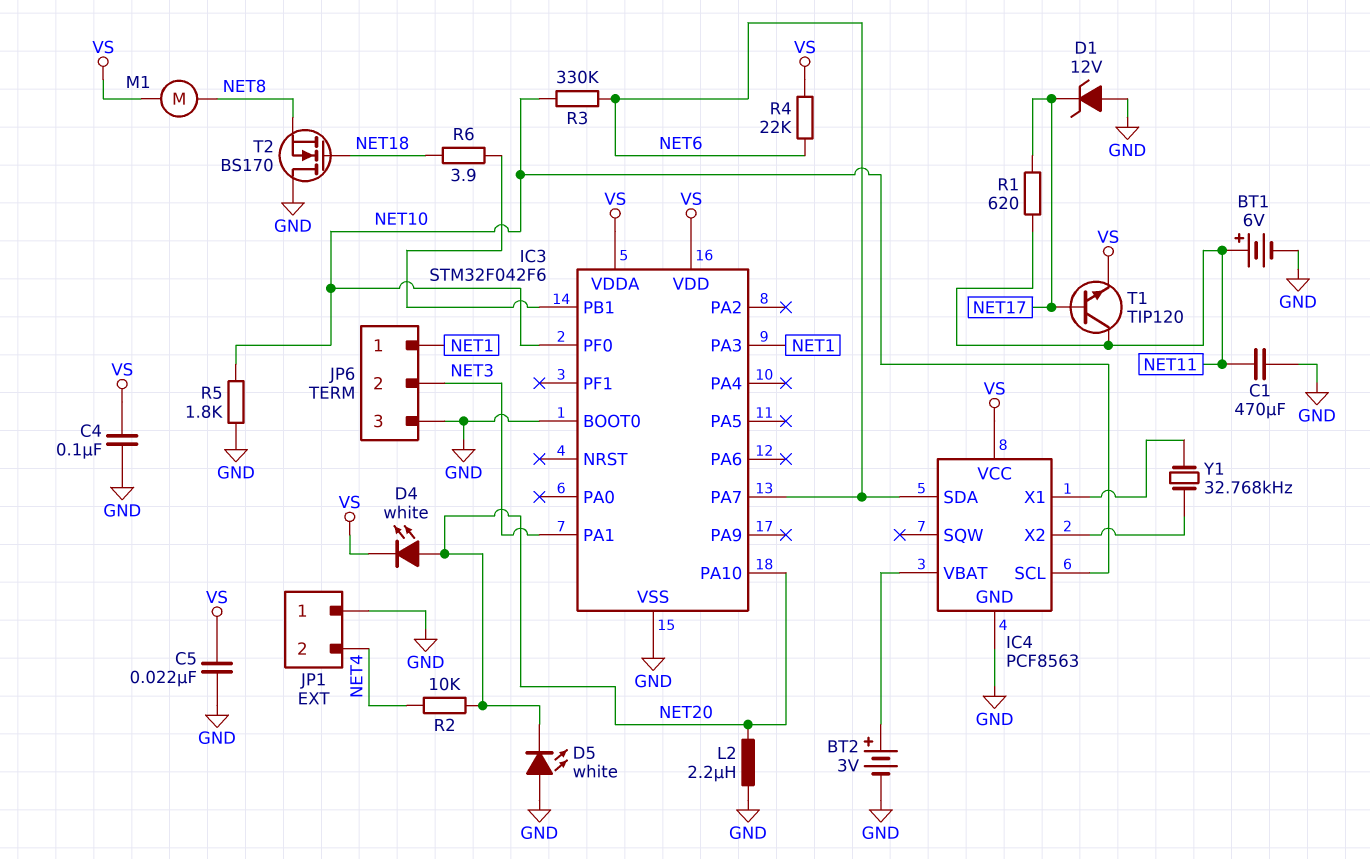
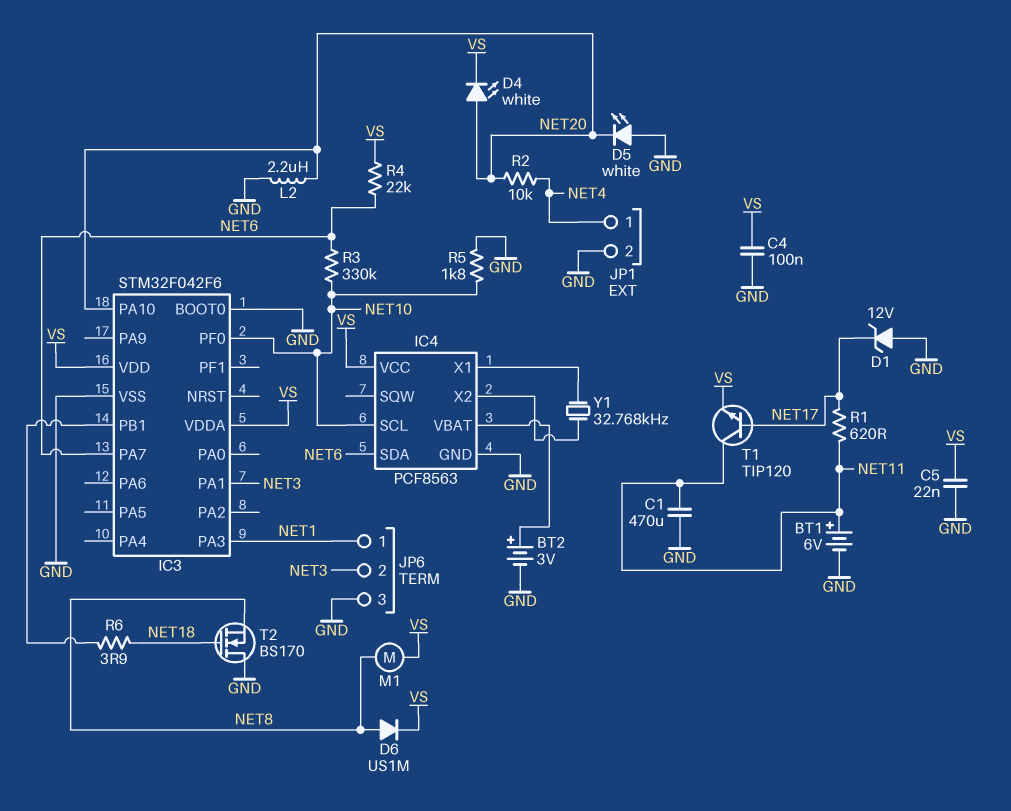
D6: none -> diode US1M (A NET8, K VS)
JP1 pin 1: GND -> NET4
JP1 pin 2: NET4 -> GND

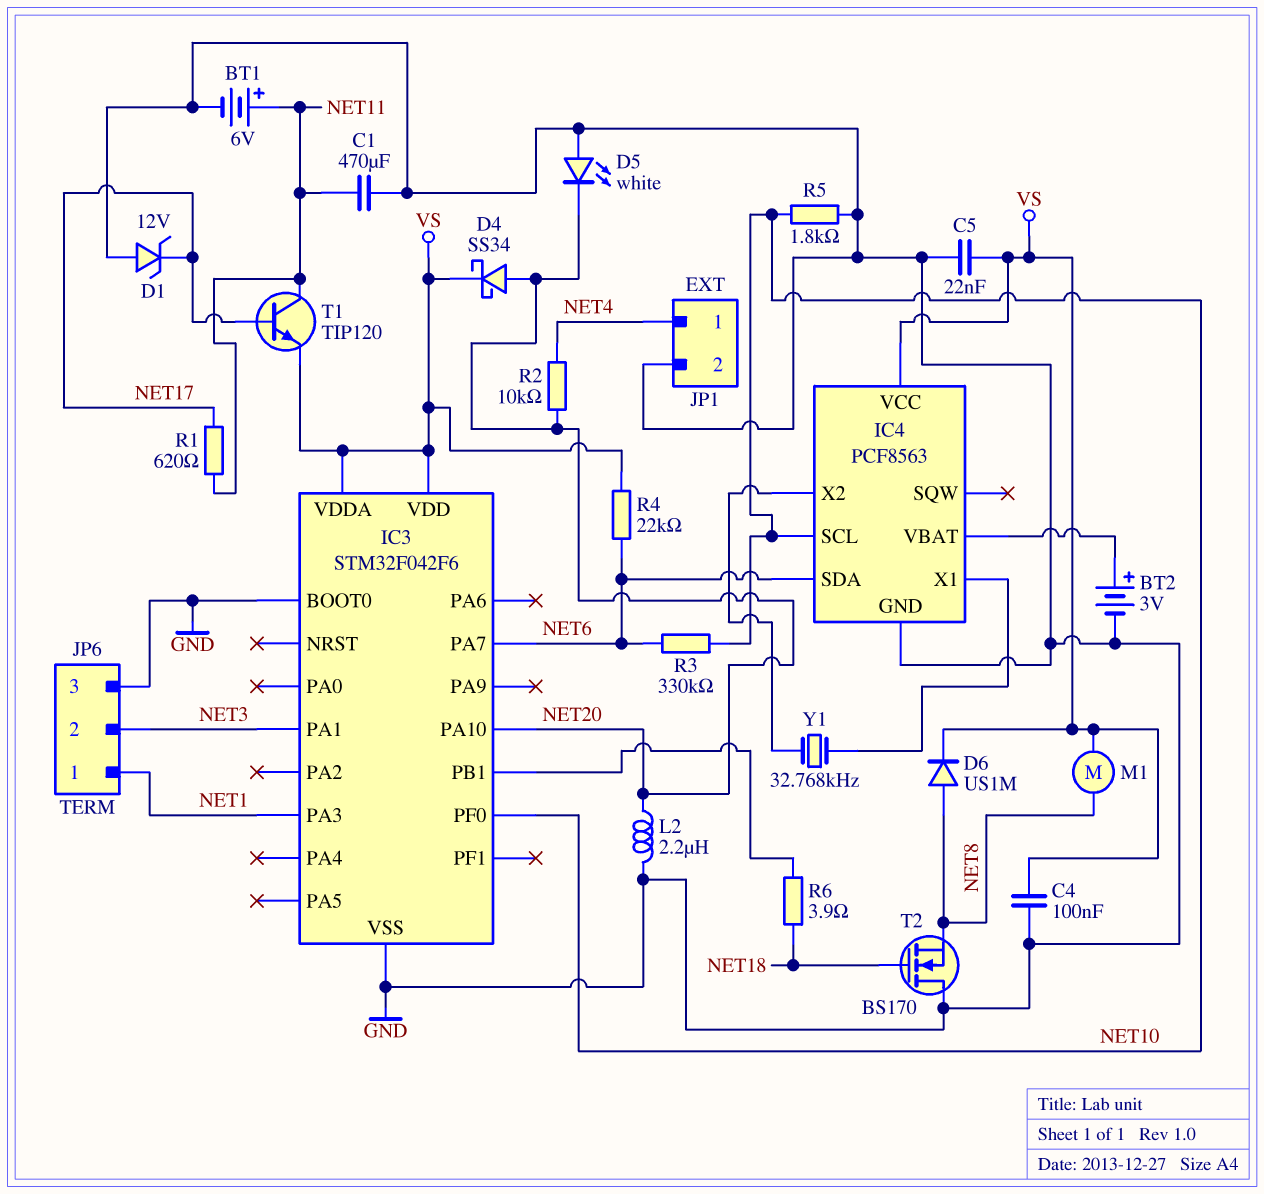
D4: LED white (A NET20, K VS) -> schottky SS34 (A NET20, K VS)

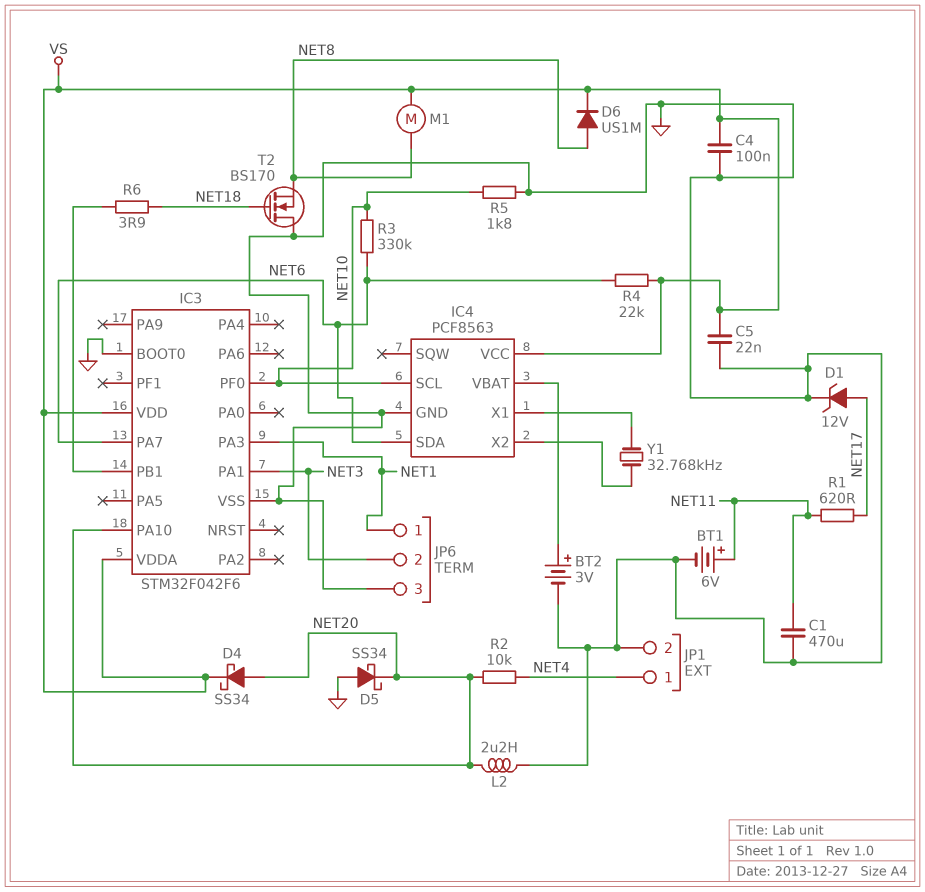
D1: zener 12V (A GND, K NET17) -> zener 12V (A NET17, K GND)
D5: LED white (A GND, K NET20) -> schottky SS34 (A GND, K NET20)
T1: NPN TIP120 (B NET17, C NET11, E VS) -> none

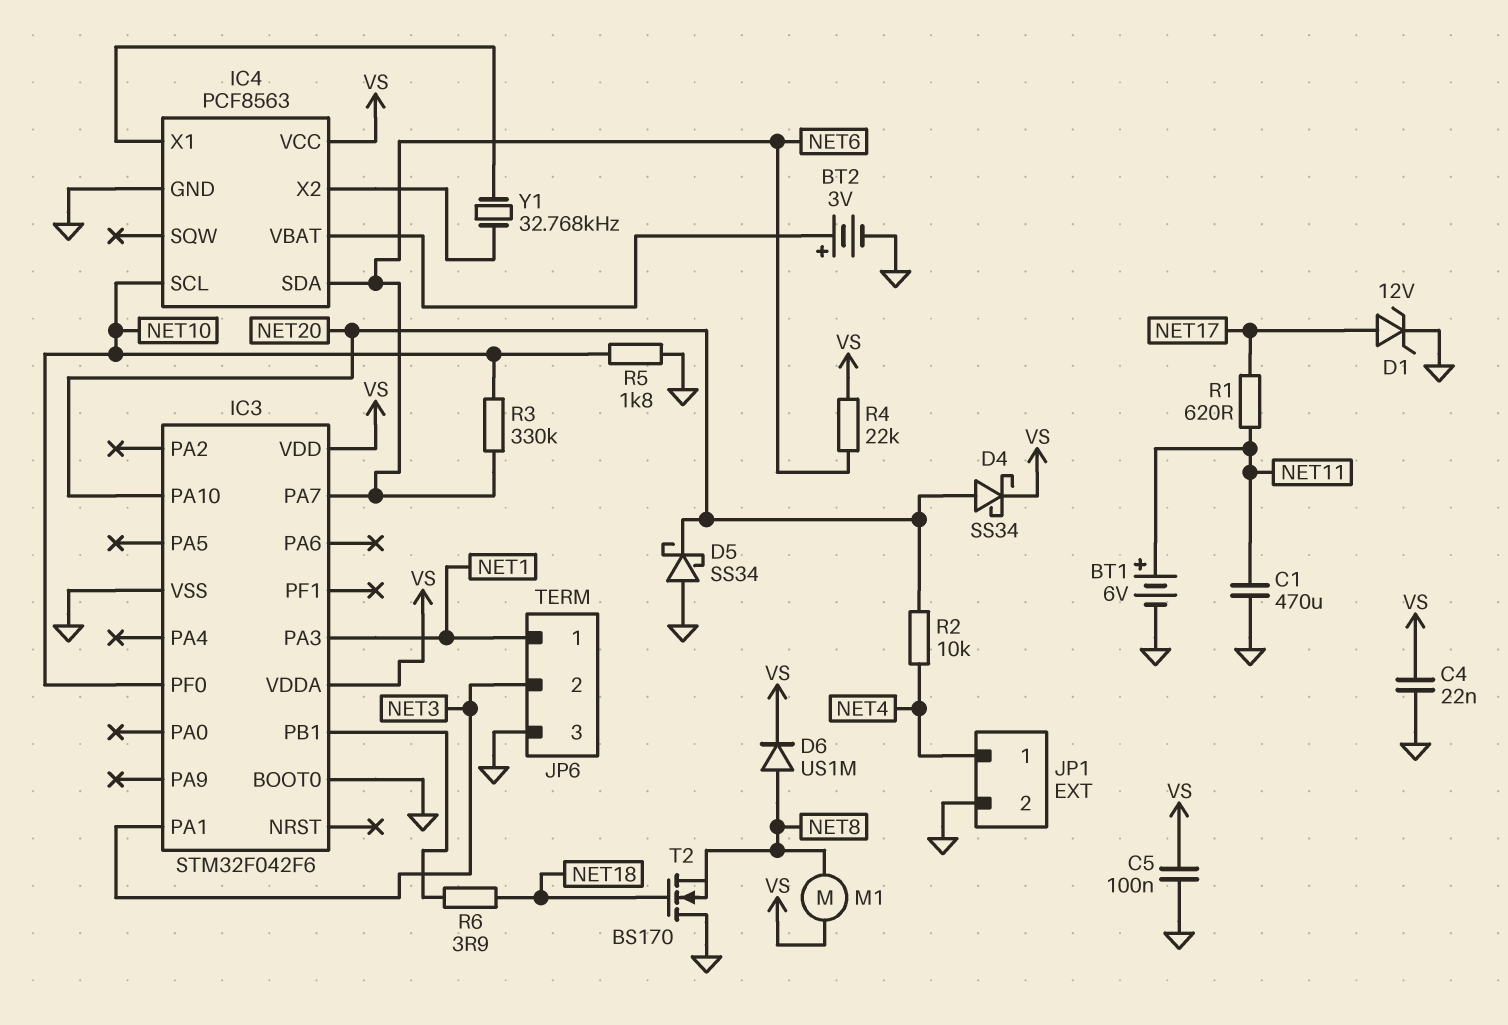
C4: 100nF (GND, VS) -> 22nF (GND, VS)
C5: 22nF (GND, VS) -> 100nF (GND, VS)
L2: 2.2uH (GND, NET20) -> none

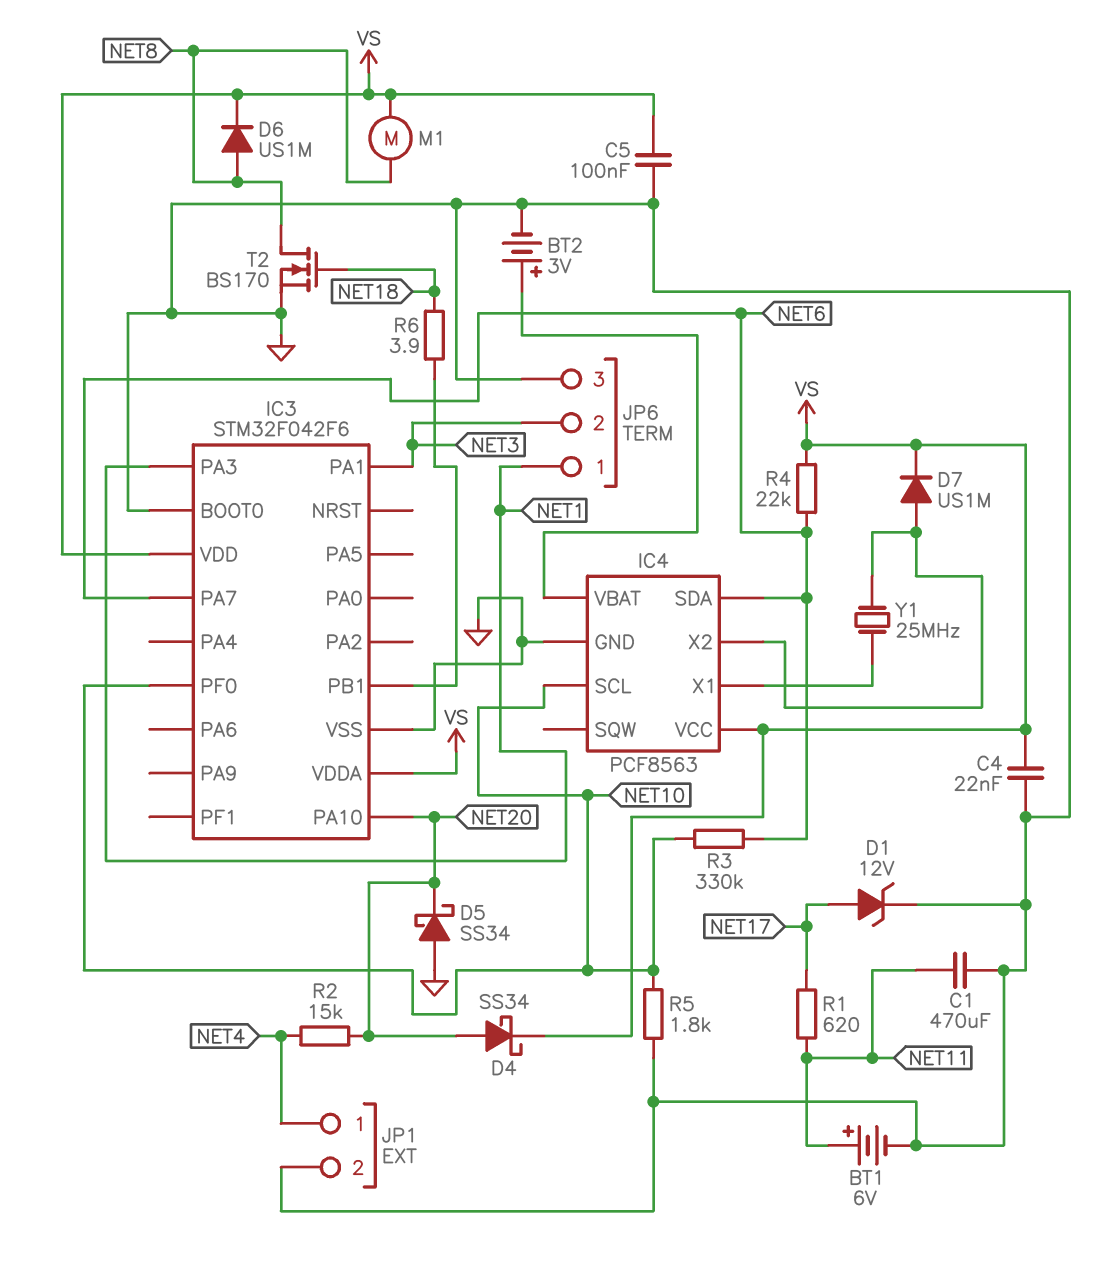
D7: none -> diode US1M (A IC4/X2, K VS)
R2: 10k (NET4, NET20) -> 15k (NET4, NET20)
T2: NMOS BS170 (G NET18, D GND, S NET8) -> NMOS BS170 (G NET18, D NET8, S GND)
Y1: 32.768kHz (IC4/X1, IC4/X2) -> 25MHz (IC4/X1, IC4/X2)

